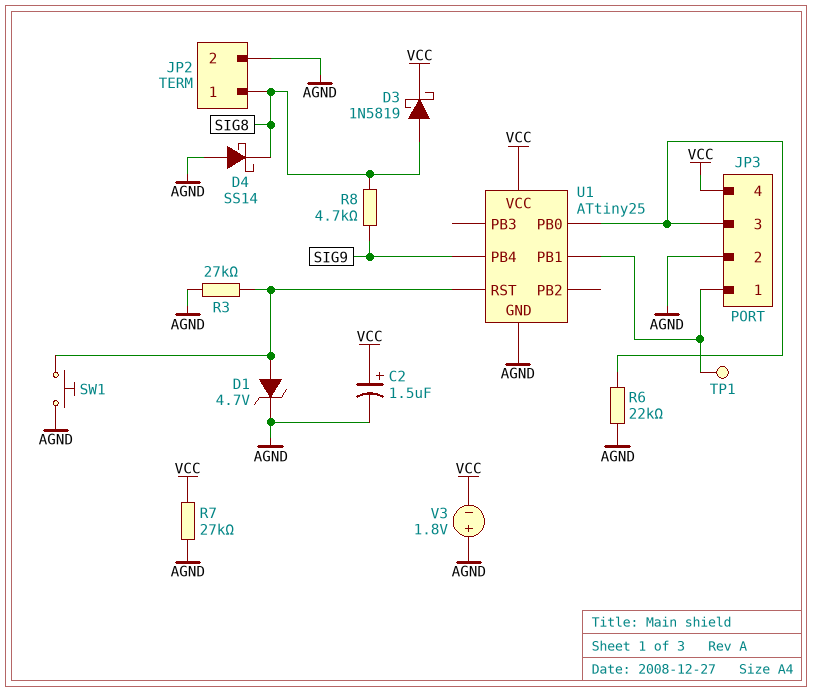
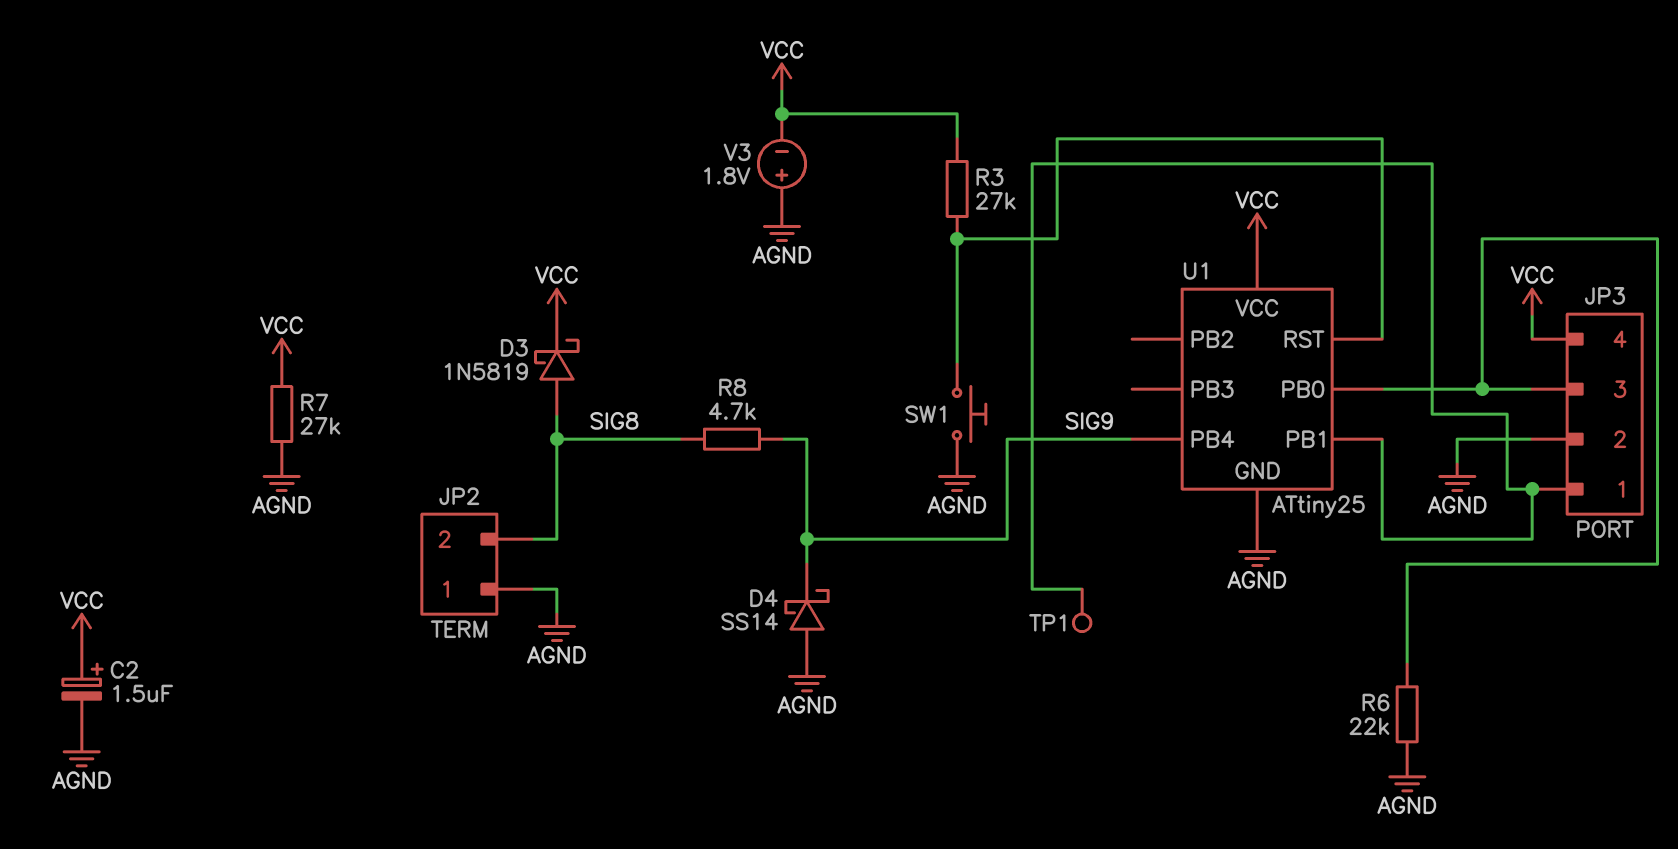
D1: zener 4.7V (A U1/RST, K AGND) -> none
D4: schottky SS14 (A AGND, K SIG8) -> schottky SS14 (A AGND, K SIG9)
JP2 pin 1: SIG8 -> AGND
JP2 pin 2: AGND -> SIG8
R3: 27k (AGND, U1/RST) -> 27k (U1/RST, VCC)

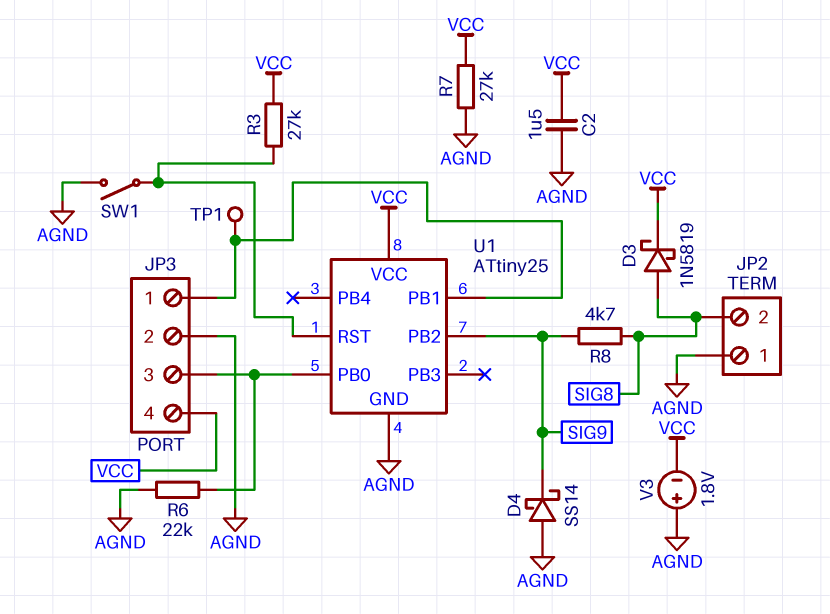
C2: 1.5uF (plus VCC, minus AGND) -> 1.5uF (AGND, VCC)
SW1: button (AGND, U1/RST) -> switch (AGND, U1/RST)
U1 pin PB2: none -> SIG9
U1 pin PB4: SIG9 -> none

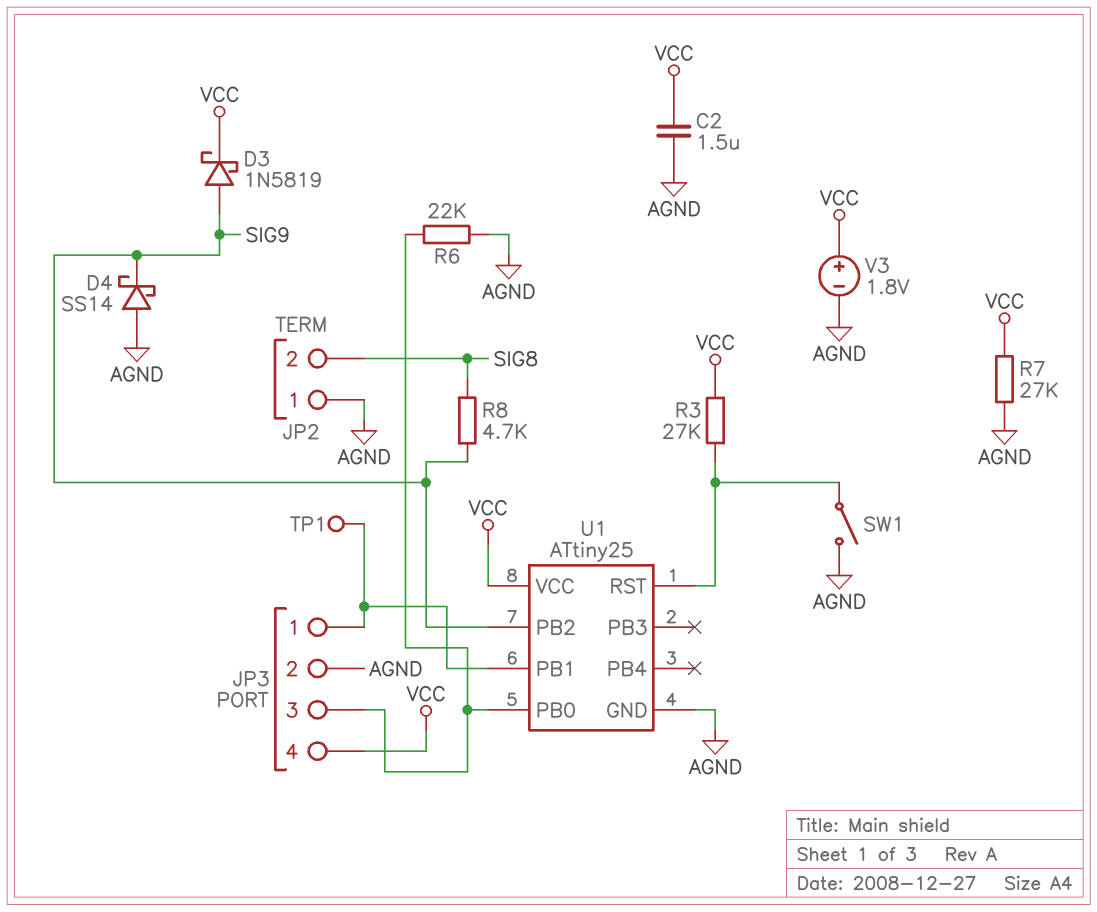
D3: schottky 1N5819 (A SIG8, K VCC) -> schottky 1N5819 (A SIG9, K VCC)
V3: 1.8V (plus AGND, minus VCC) -> 1.8V (plus VCC, minus AGND)

